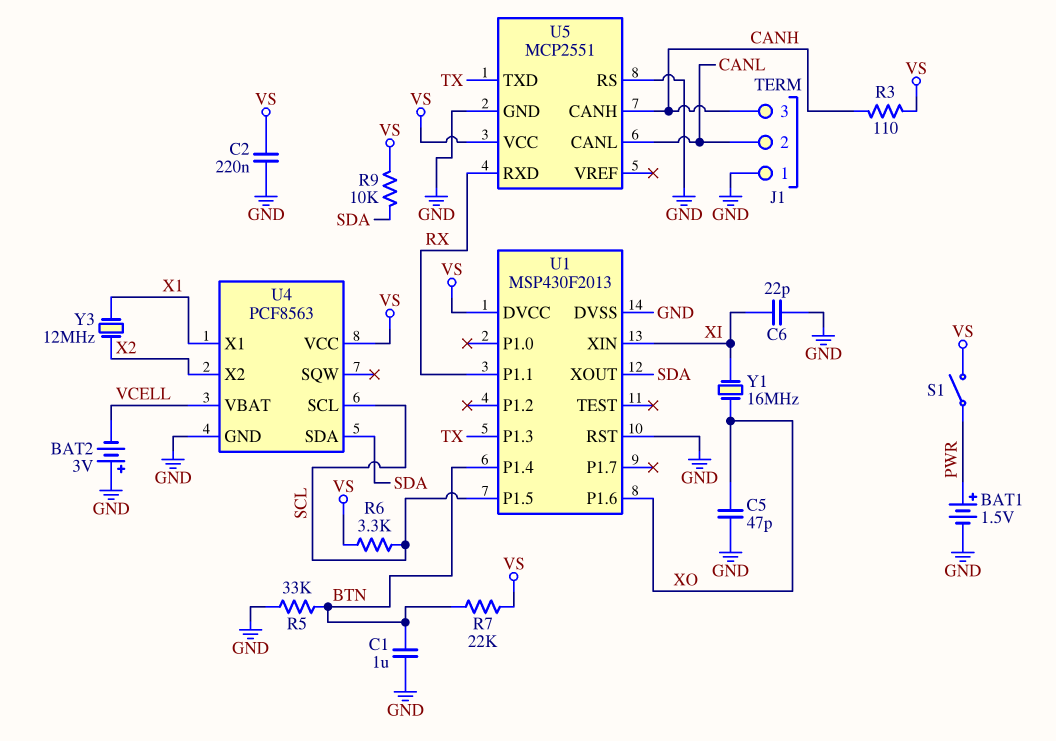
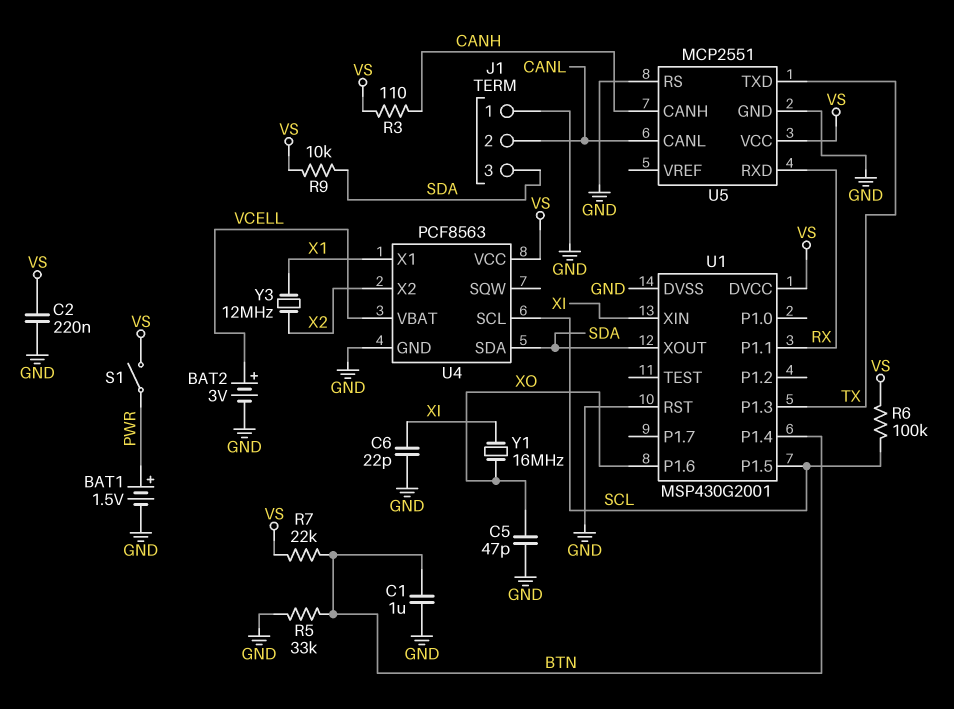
BAT2: 3V (plus GND, minus VCELL) -> 3V (plus VCELL, minus GND)
J1 pin 3: CANH -> SDA
R6: 3.3k (SCL, VS) -> 100k (SCL, VS)
U1: MSP430F2013 -> MSP430G2001

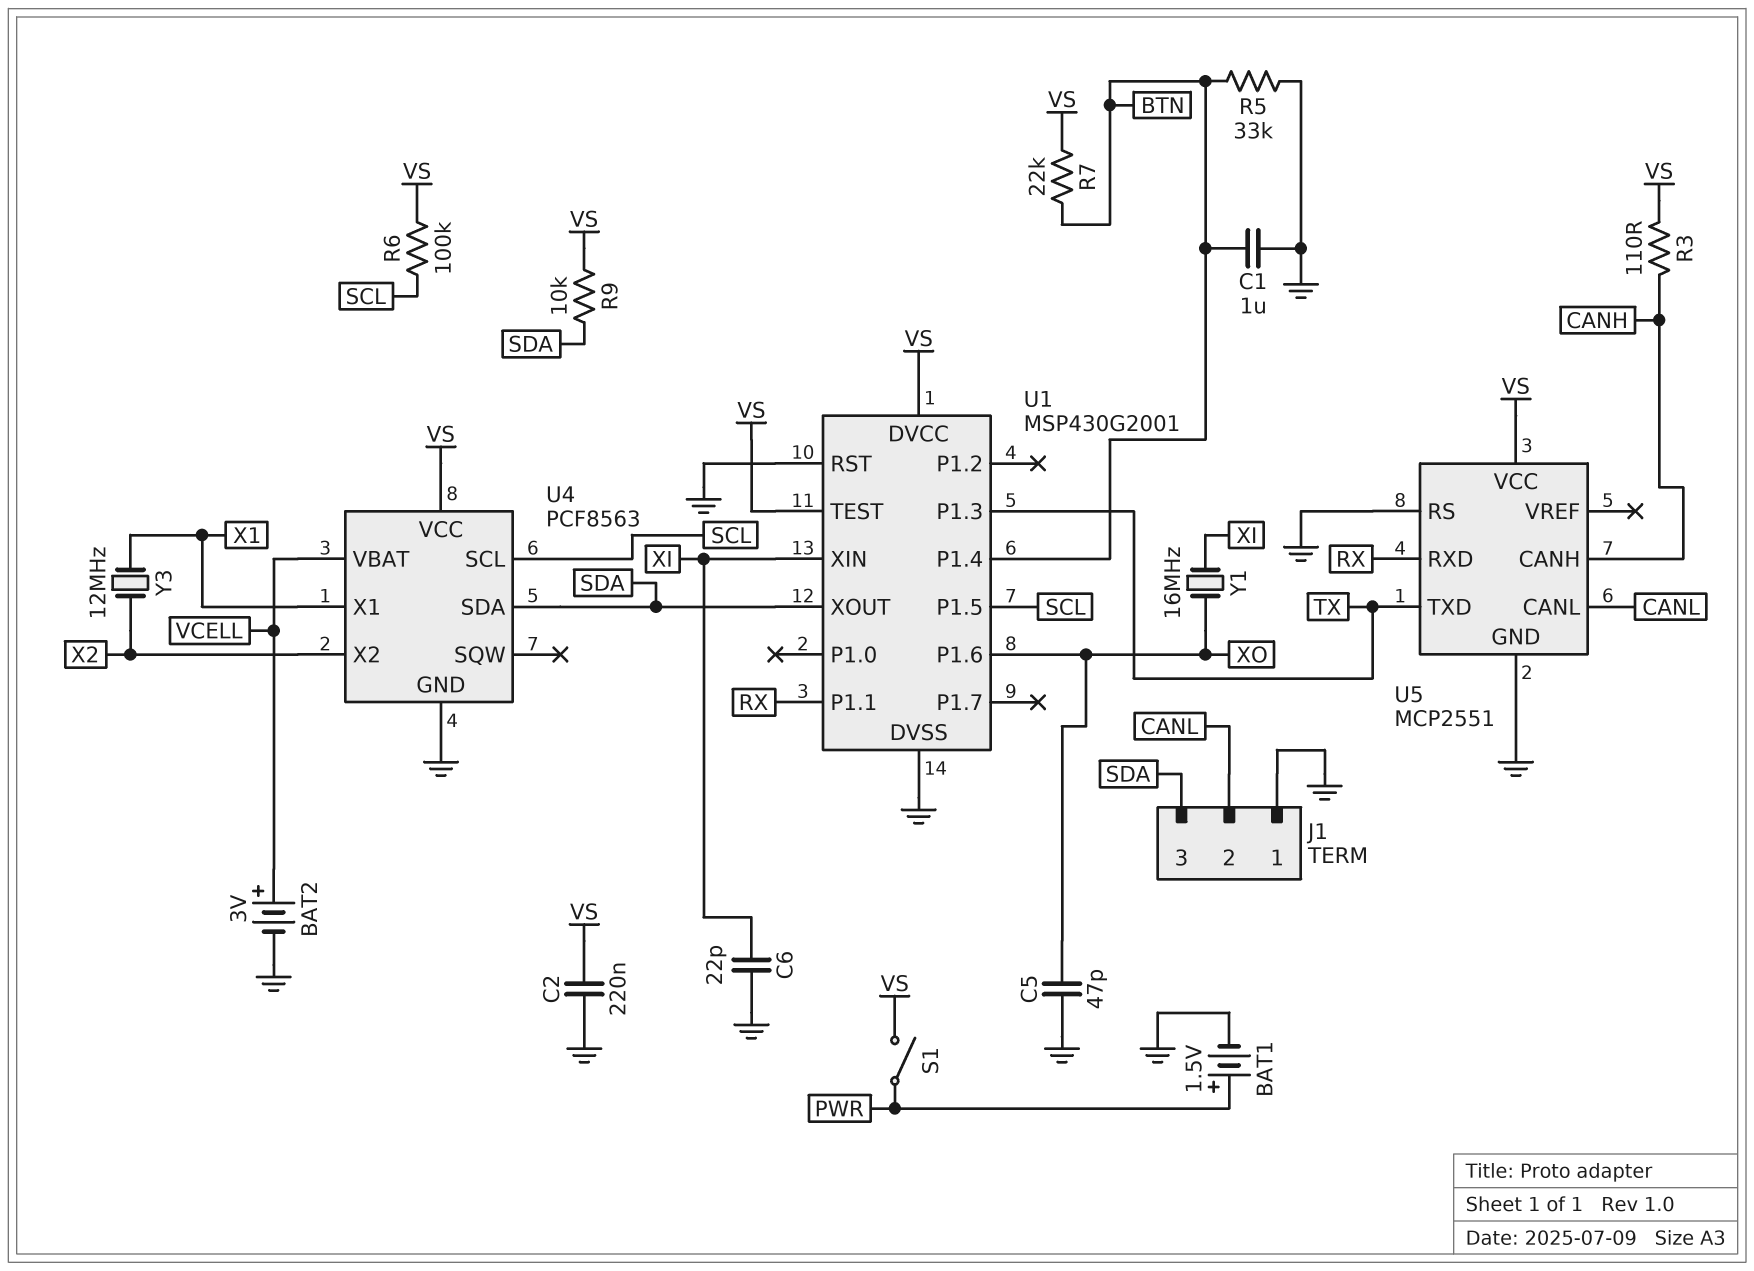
U1 pin TEST: none -> VS

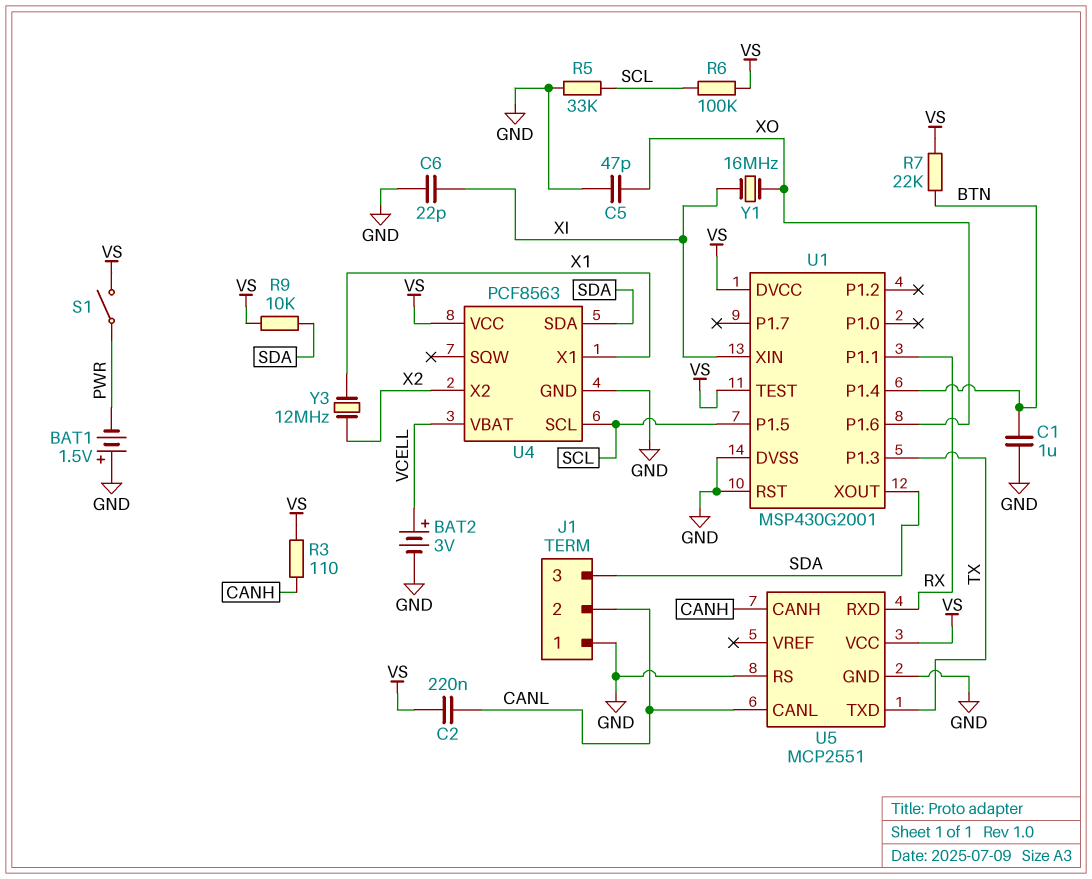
BAT1: 1.5V (plus PWR, minus GND) -> 1.5V (plus GND, minus PWR)
C2: 220nF (GND, VS) -> 220nF (CANL, VS)
R5: 33k (BTN, GND) -> 33k (GND, SCL)

